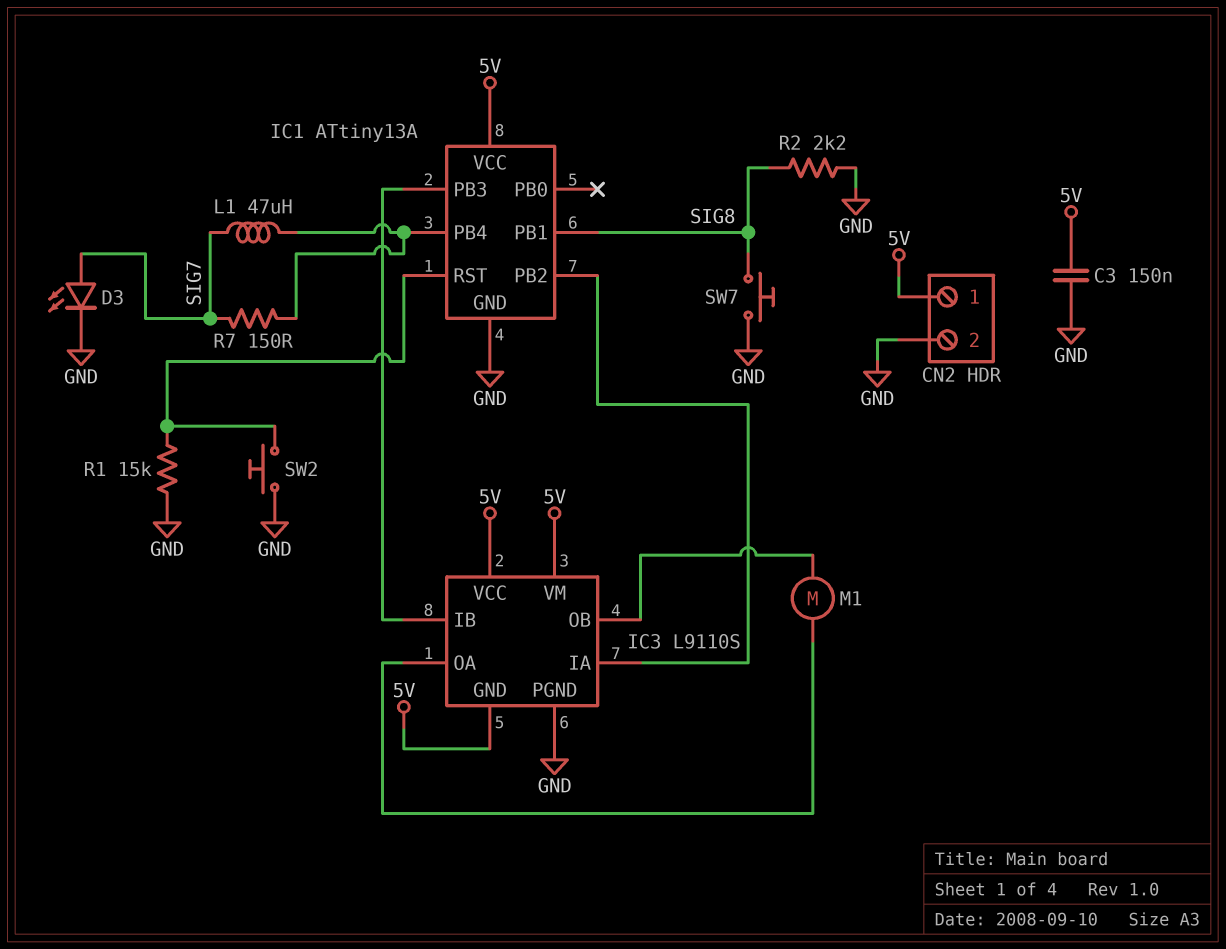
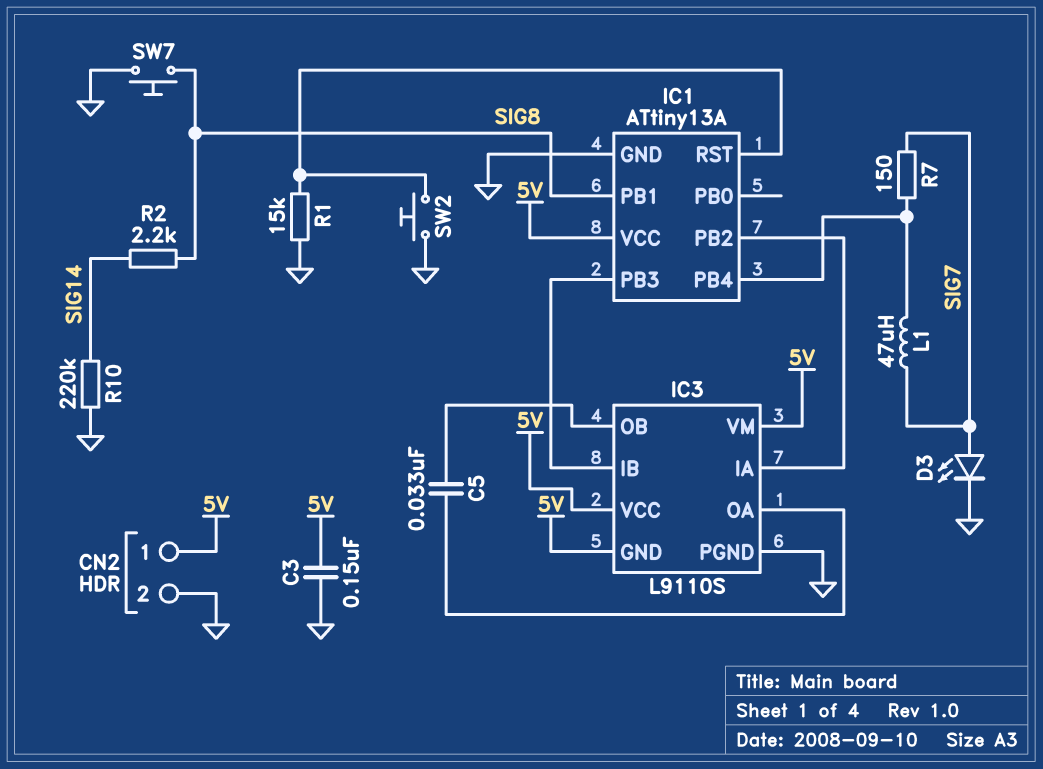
C5: none -> 33nF (IC3/OA, IC3/OB)
M1: motor (IC3/OA, IC3/OB) -> none
R2: 2.2k (GND, SIG8) -> 2.2k (SIG8, SIG14)
R10: none -> 220k (GND, SIG14)

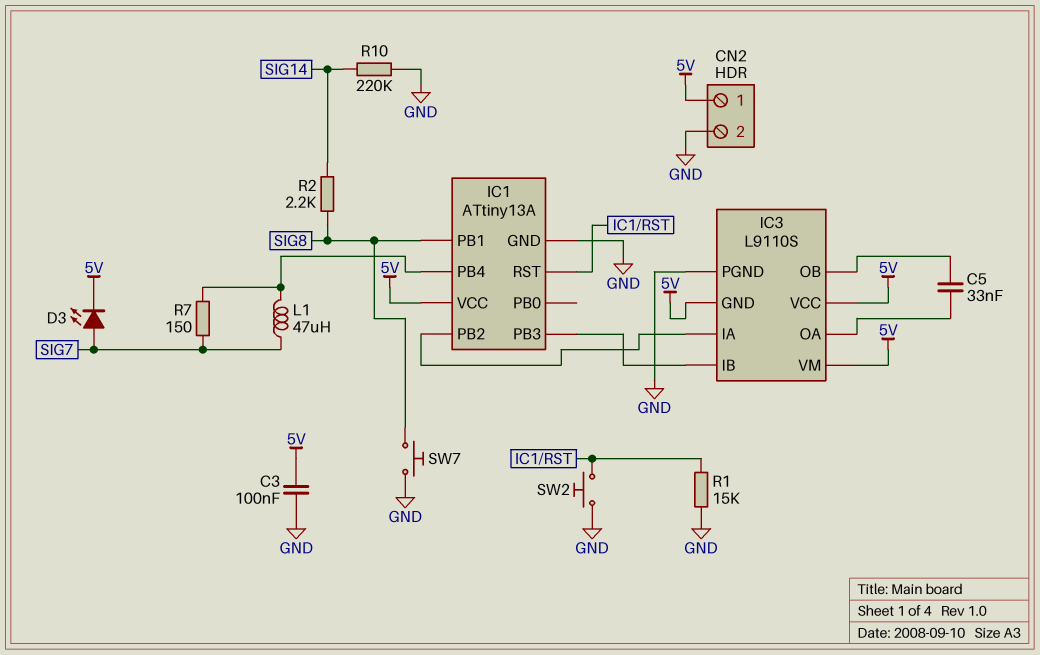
C3: 150nF (5V, GND) -> 100nF (5V, GND)
D3: LED (A SIG7, K GND) -> LED (A SIG7, K 5V)

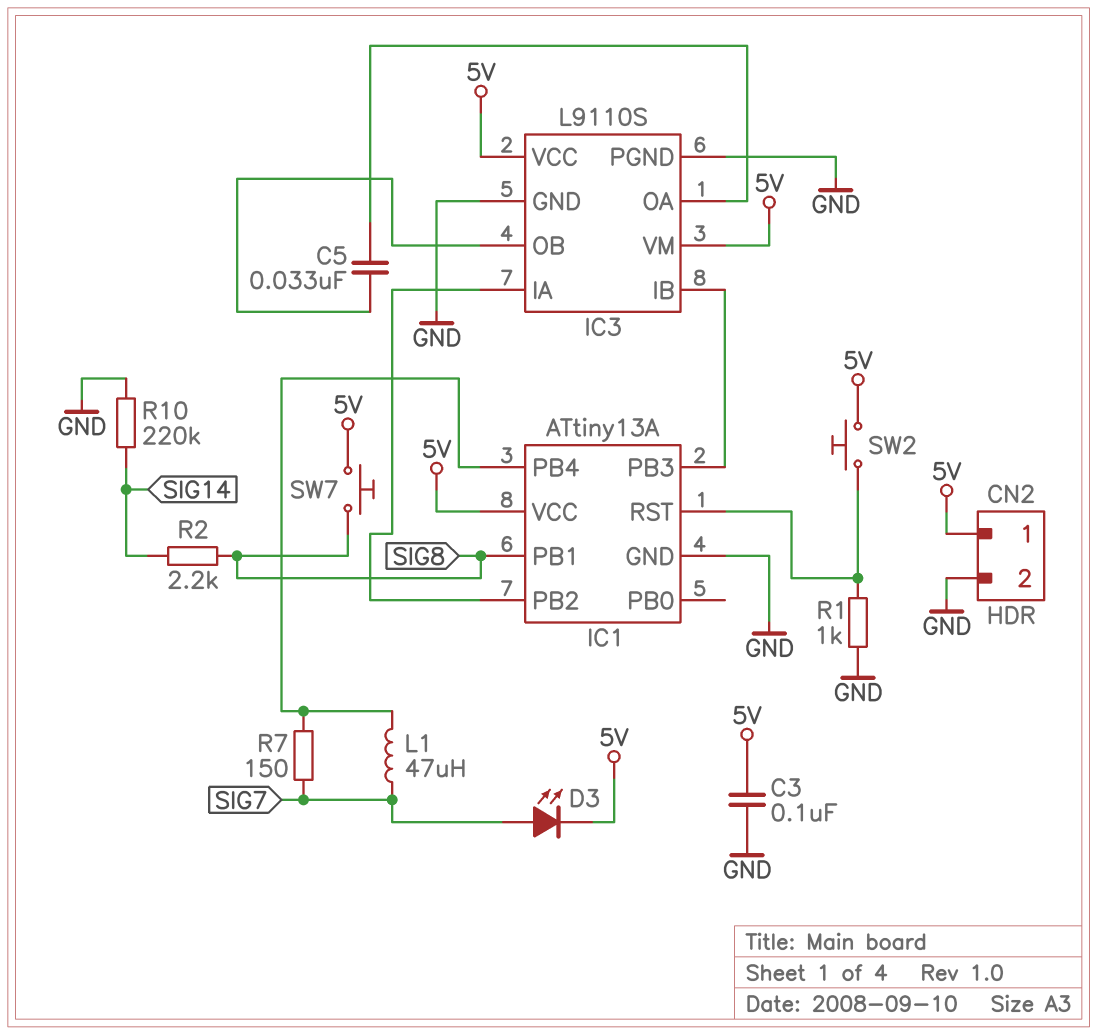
IC3 pin GND: 5V -> GND
R1: 15k (GND, IC1/RST) -> 1k (GND, IC1/RST)
SW2: button (GND, IC1/RST) -> button (5V, IC1/RST)
SW7: button (GND, SIG8) -> button (5V, SIG8)

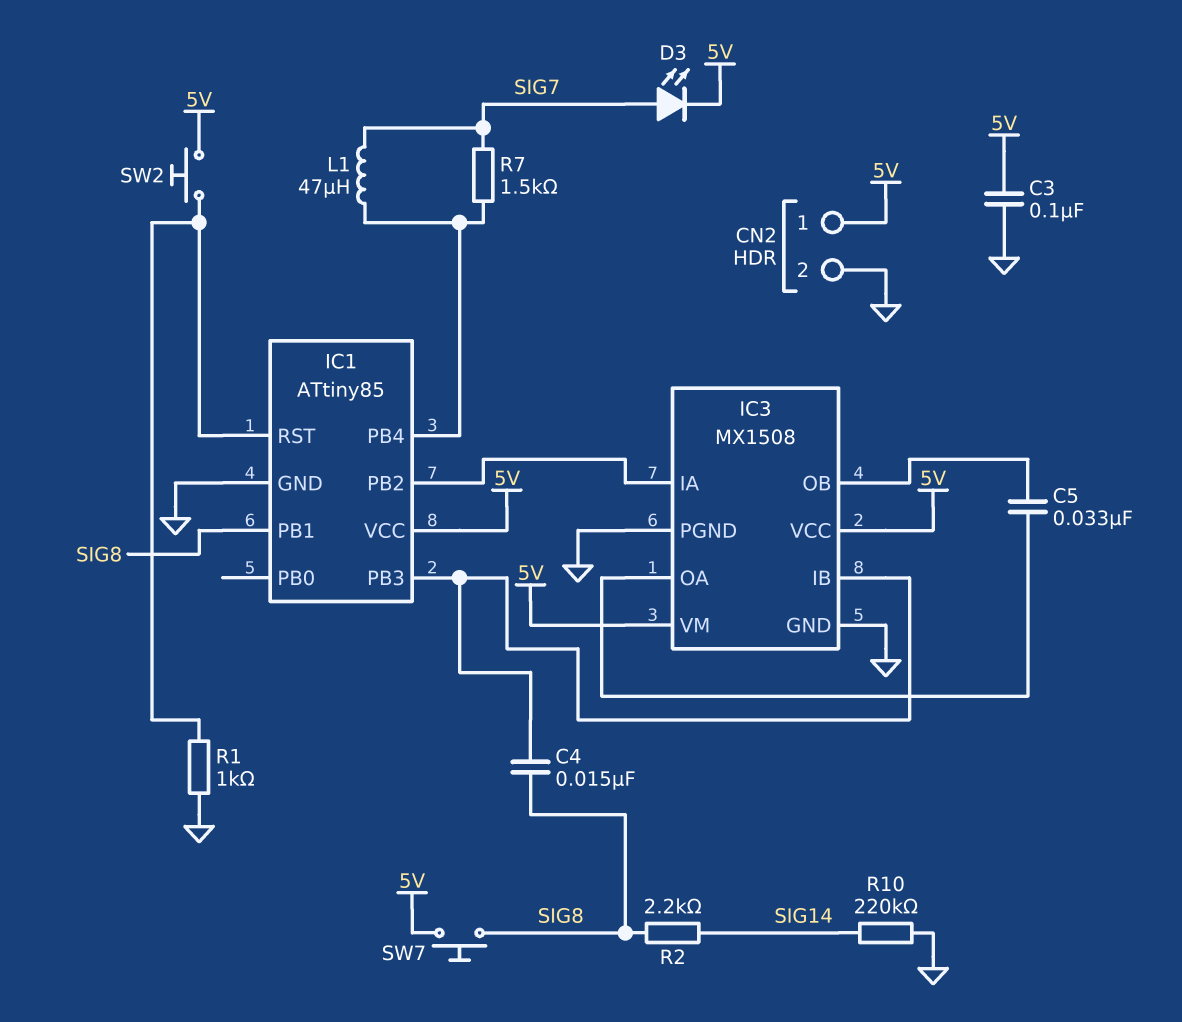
C4: none -> 15nF (IC1/PB3, SIG8)
IC1: ATtiny13A -> ATtiny85
IC3: L9110S -> MX1508
R7: 150 (IC1/PB4, SIG7) -> 1.5k (IC1/PB4, SIG7)

